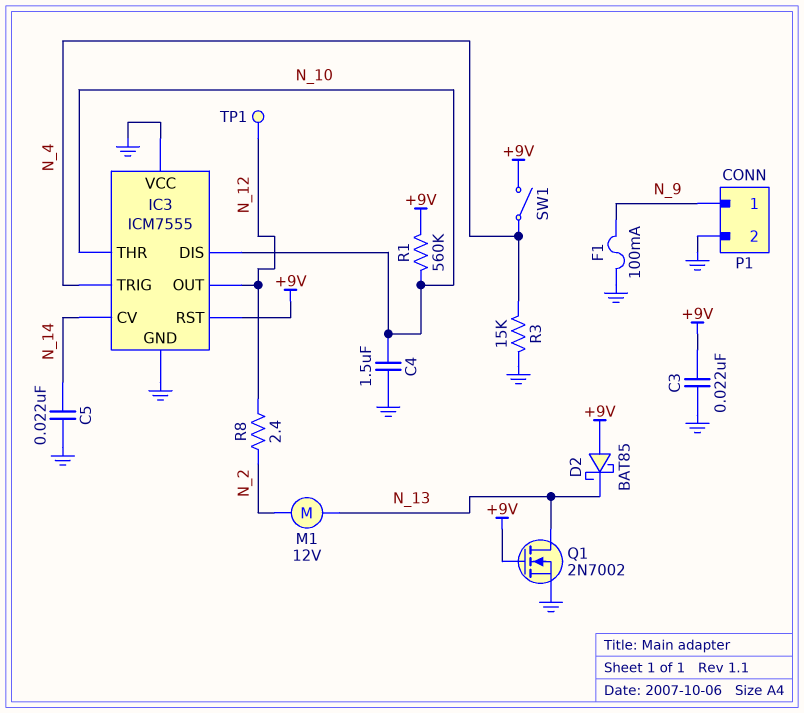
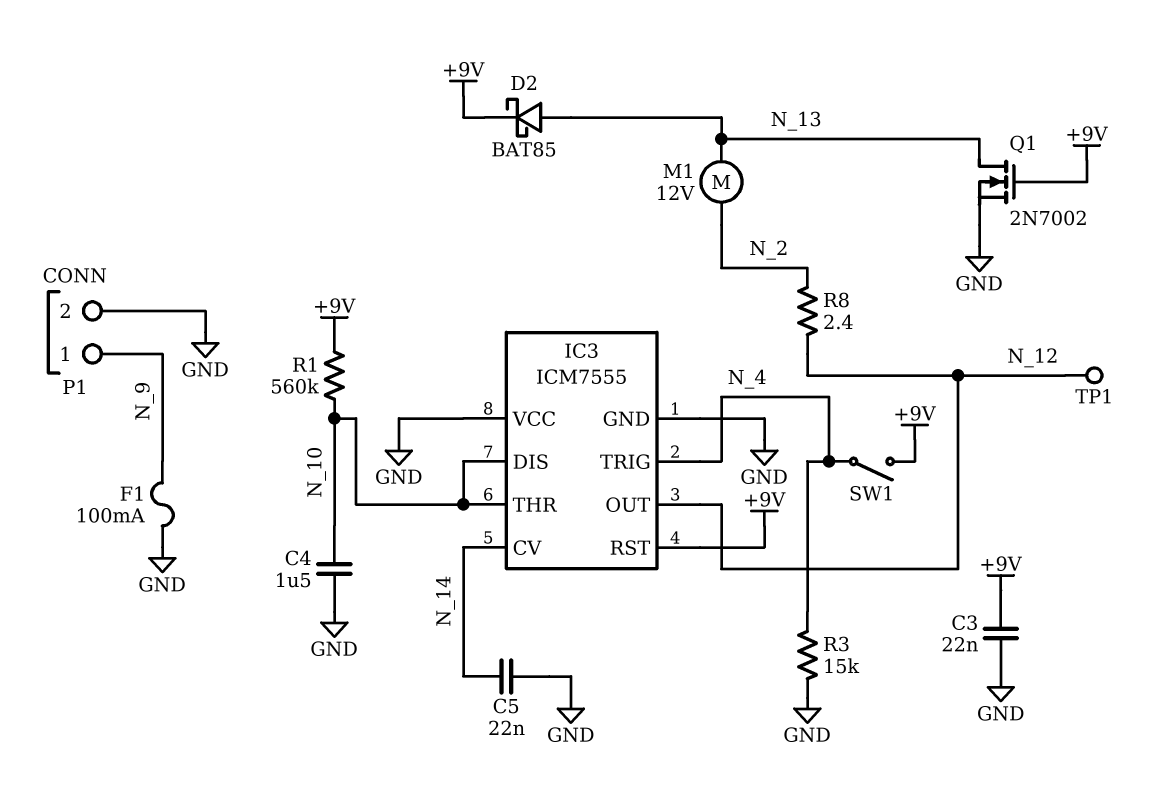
D2: schottky BAT85 (A +9V, K N_13) -> schottky BAT85 (A N_13, K +9V)

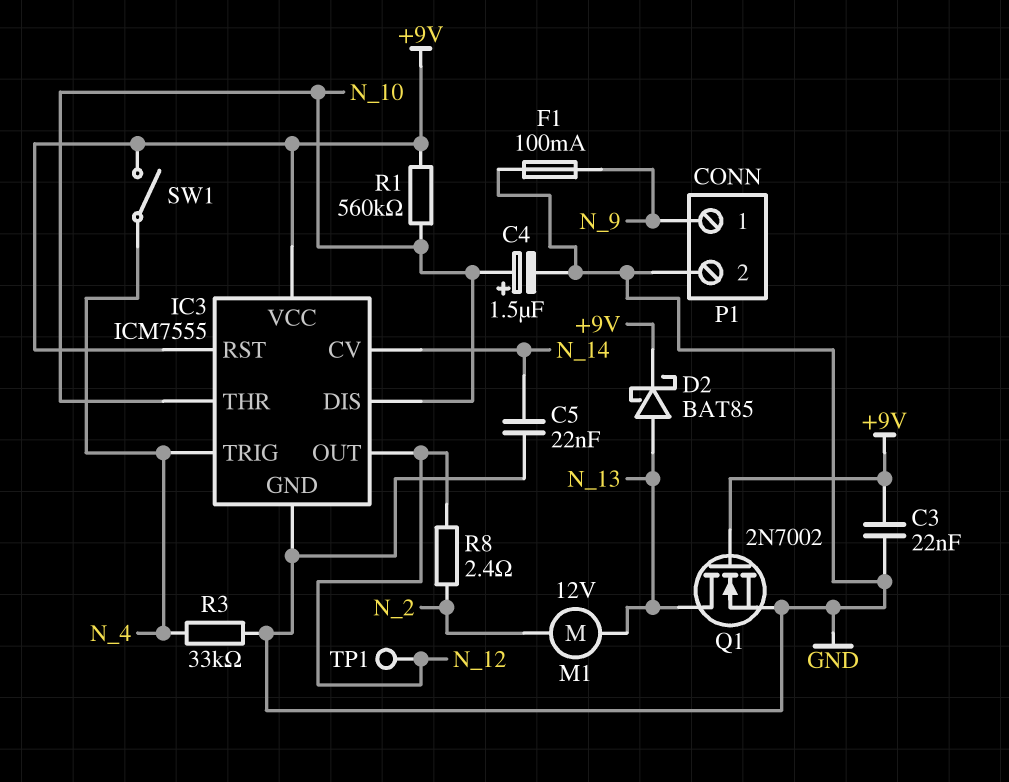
C4: 1.5uF (GND, N_10) -> 1.5uF (plus N_10, minus GND)
IC3 pin VCC: GND -> +9V
R3: 15k (GND, N_4) -> 33k (GND, N_4)

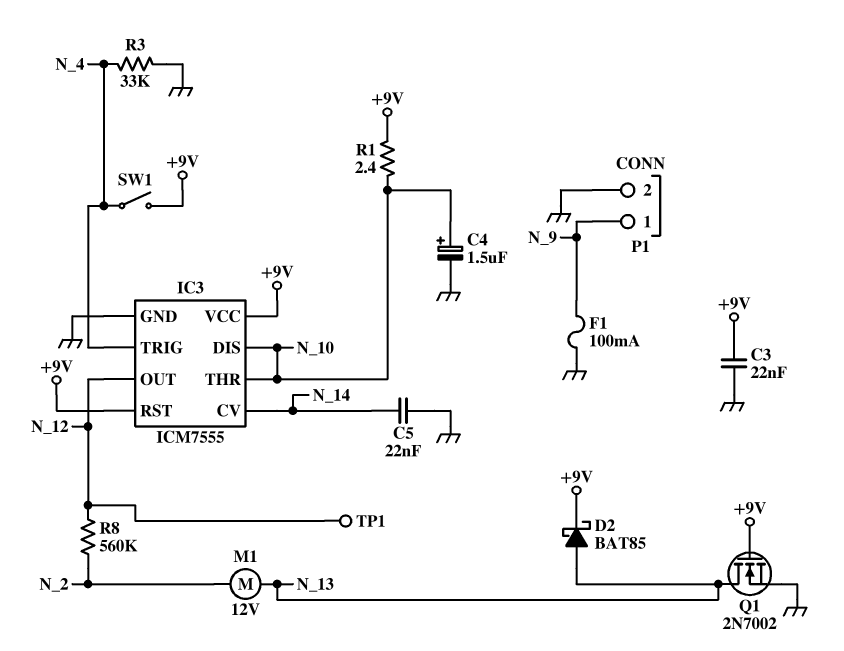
R1: 560k (+9V, N_10) -> 2.4 (+9V, N_10)
R8: 2.4 (N_2, N_12) -> 560k (N_2, N_12)

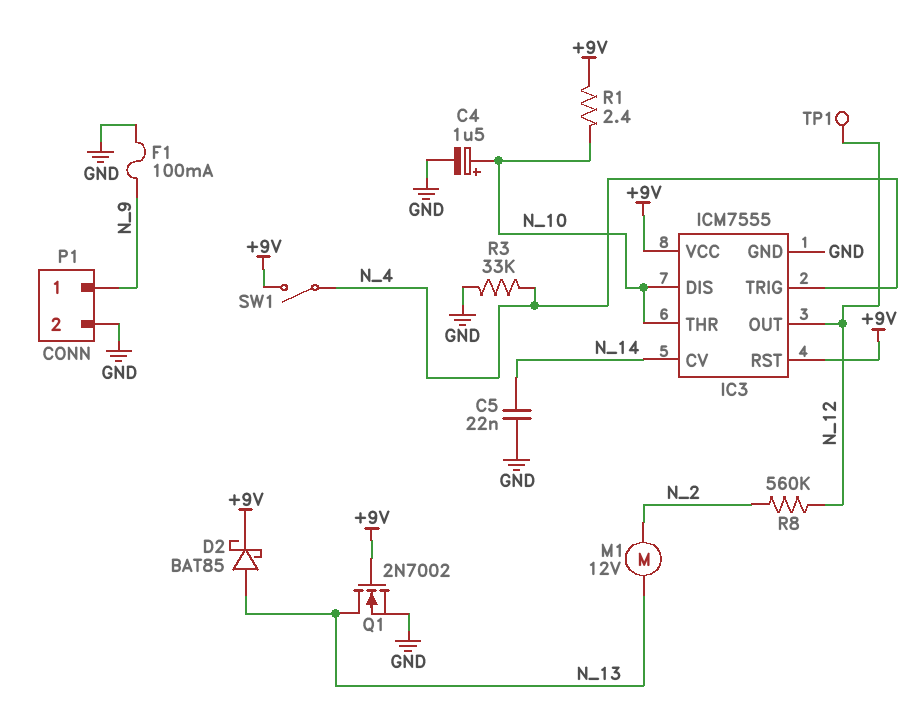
C3: 22nF (+9V, GND) -> none

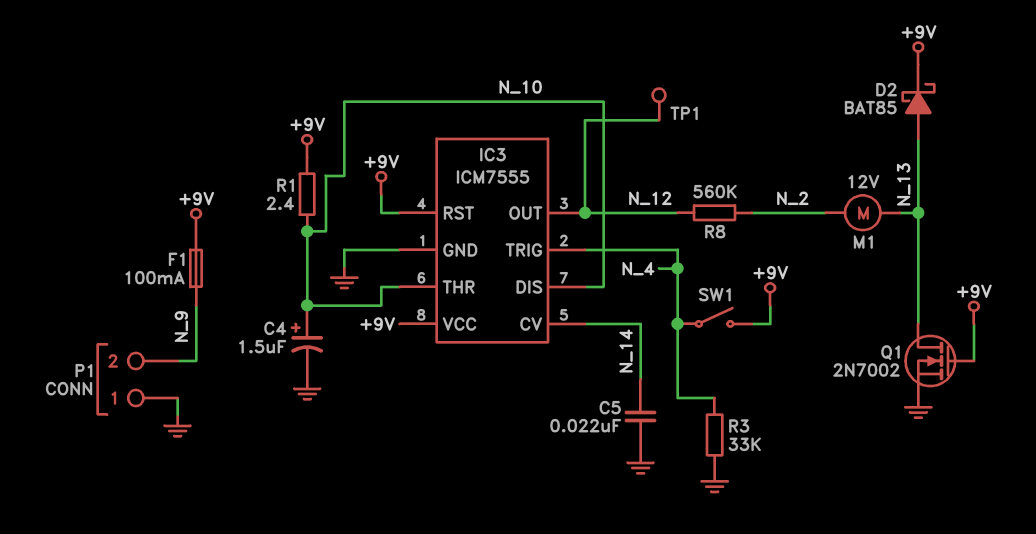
F1: 100mA (GND, N_9) -> 100mA (+9V, N_9)
P1 pin 1: N_9 -> GND
P1 pin 2: GND -> N_9

